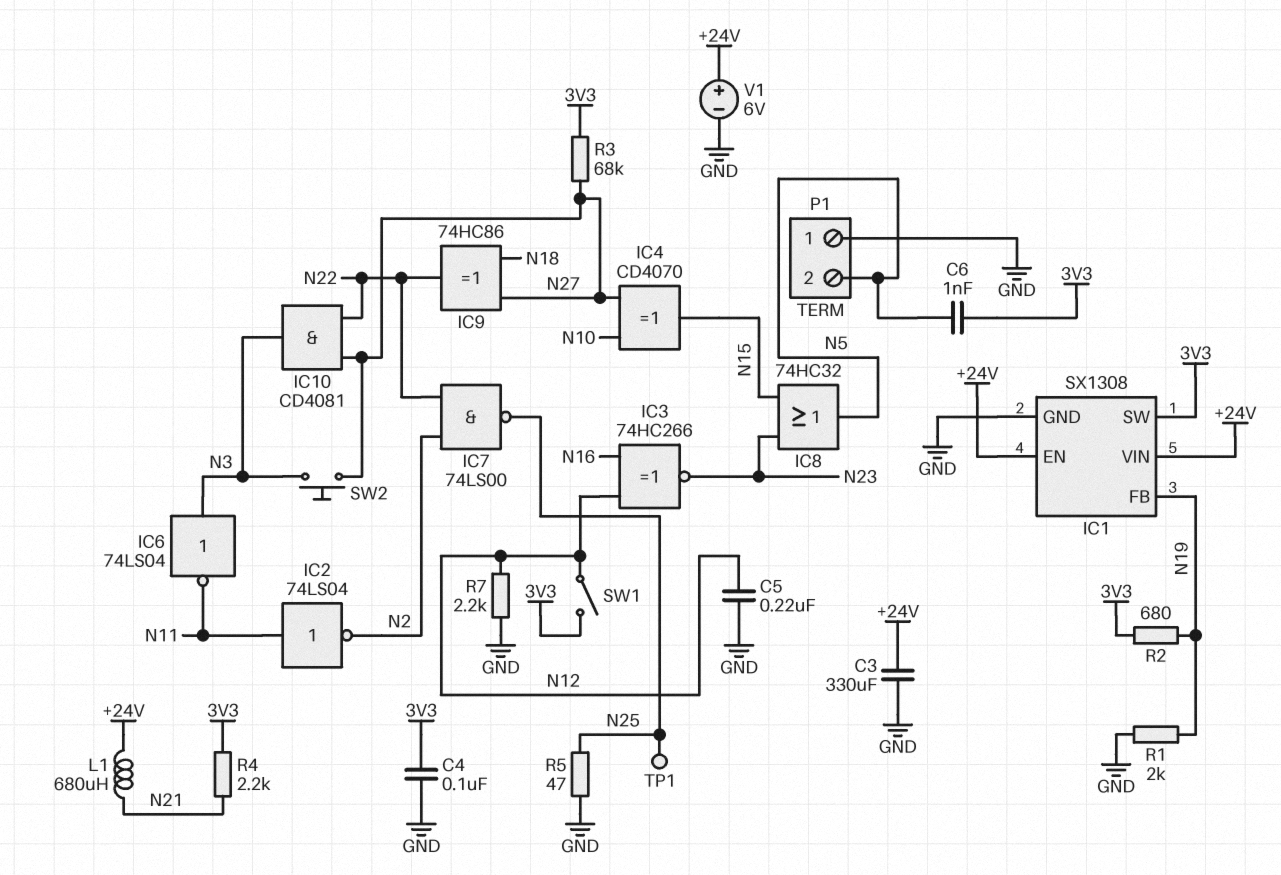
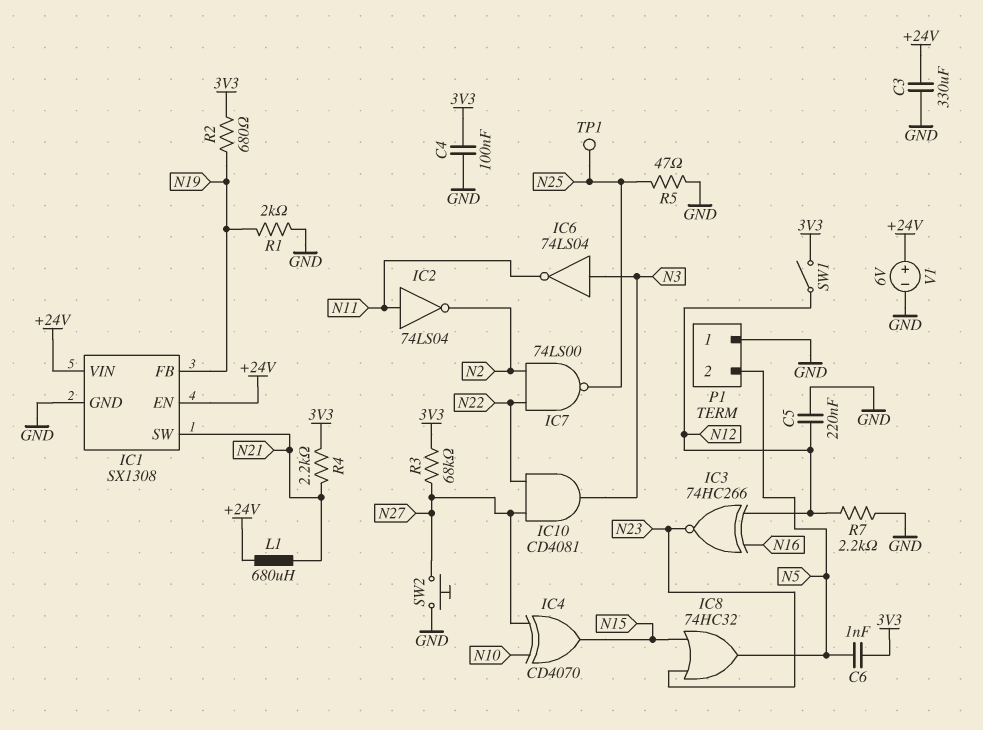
IC1 pin SW: 3V3 -> N21
IC9: XOR 74HC86 (in N18, in N27, out N22) -> none
SW2: button (N3, N27) -> button (GND, N27)

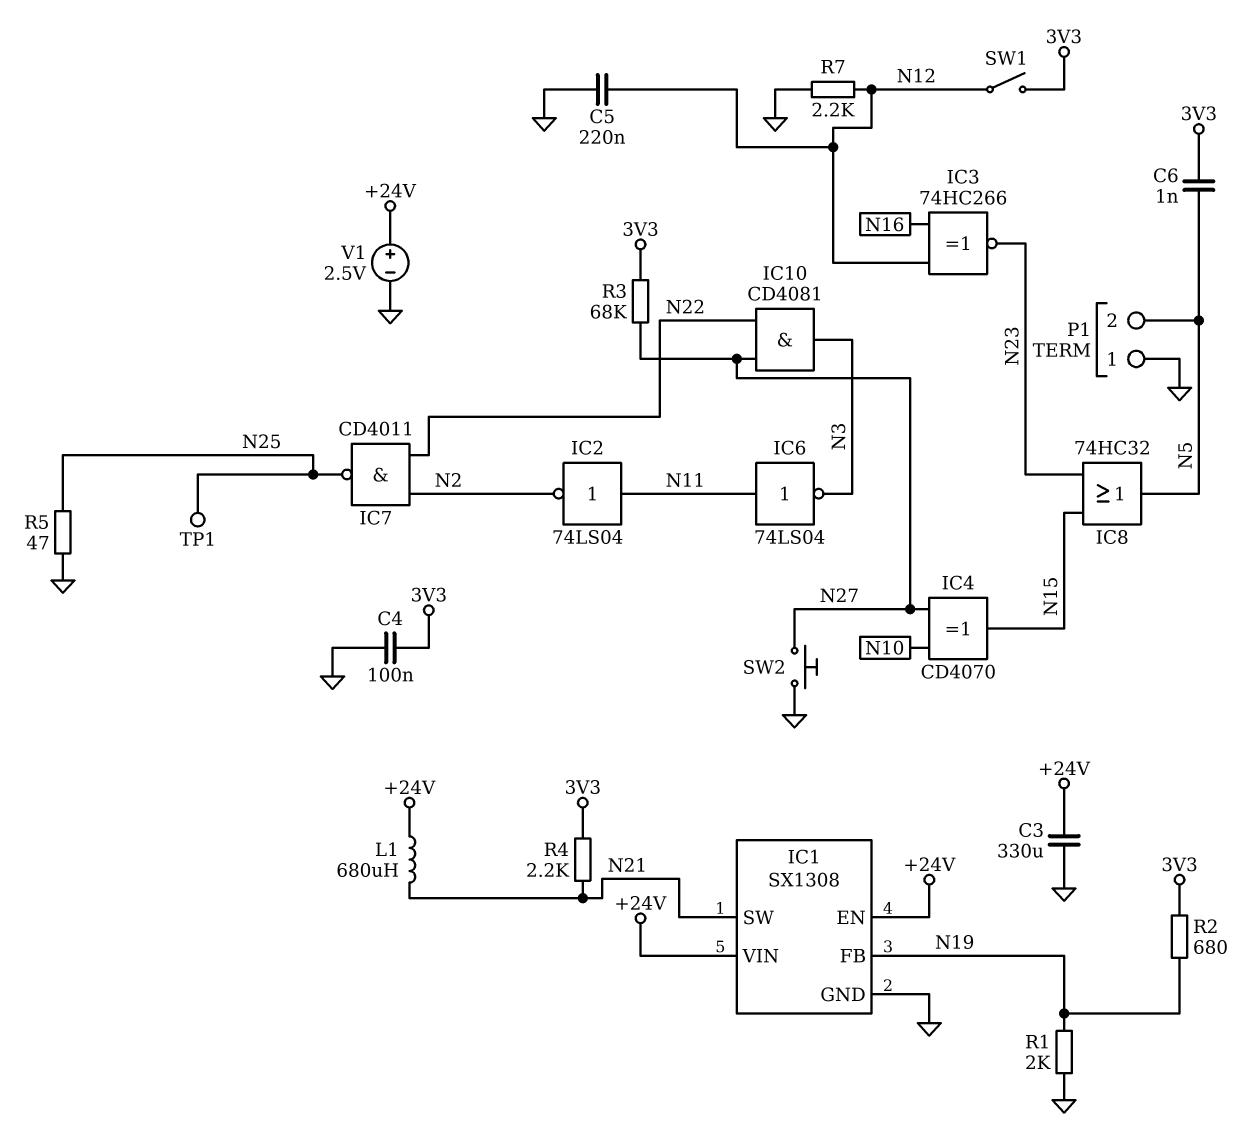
IC6: NOT 74LS04 (in N3, out N11) -> NOT 74LS04 (in N11, out N3)
IC7: NAND 74LS00 (in N2, in N22, out N25) -> NAND CD4011 (in N2, in N22, out N25)
V1: 6V (plus +24V, minus GND) -> 2.5V (plus +24V, minus GND)

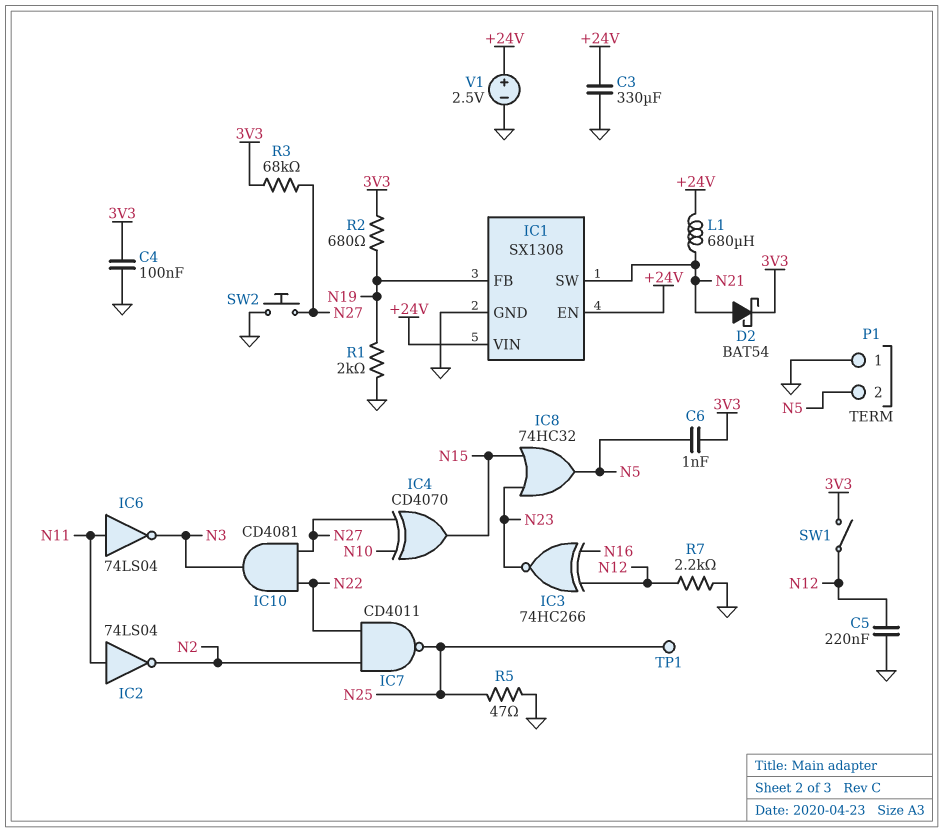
D2: none -> schottky BAT54 (A N21, K 3V3)
R4: 2.2k (3V3, N21) -> none

